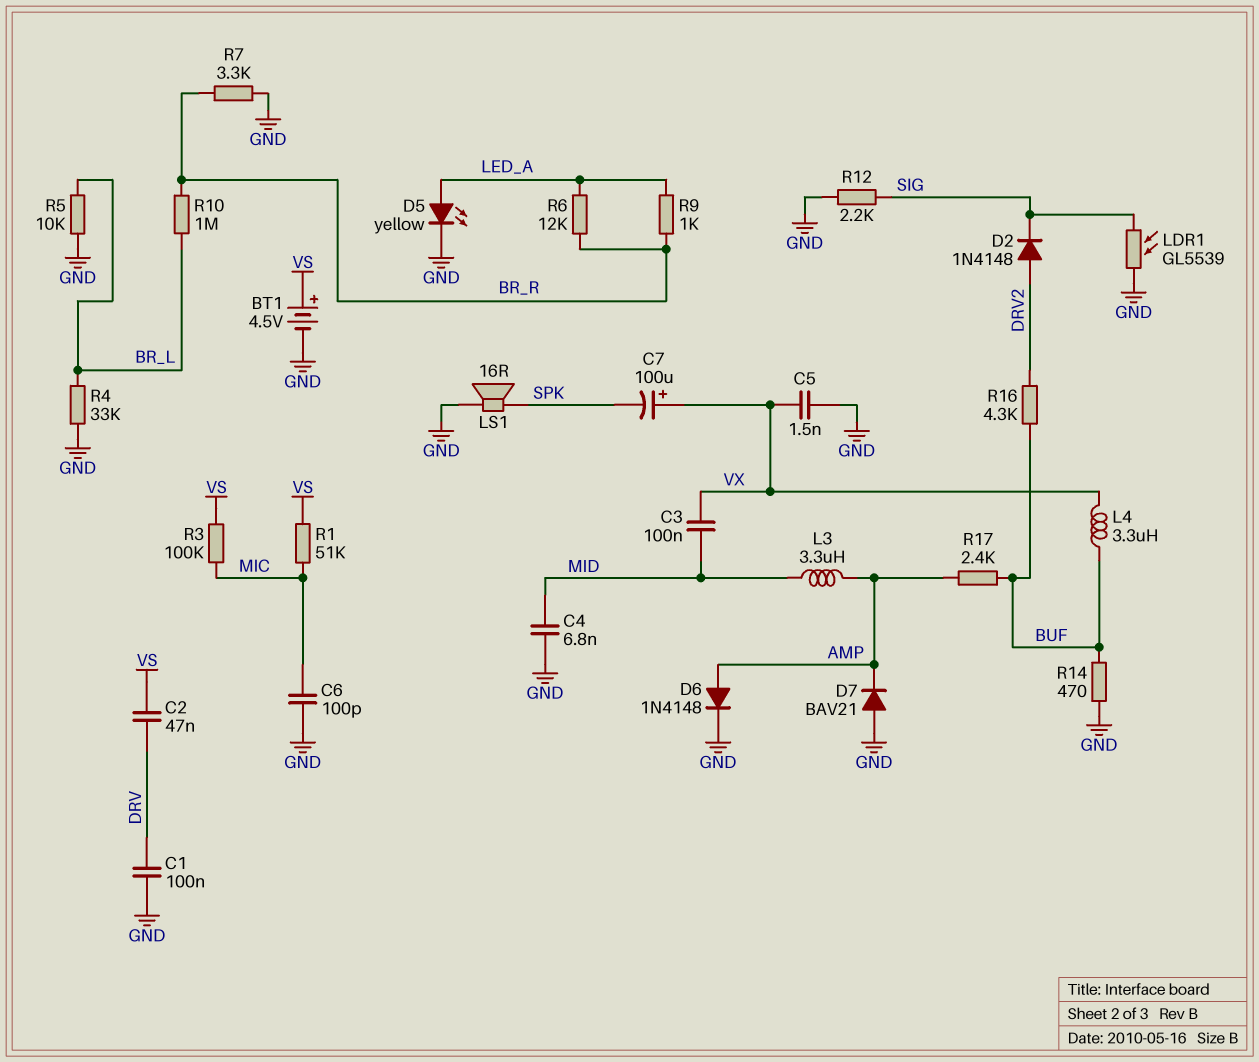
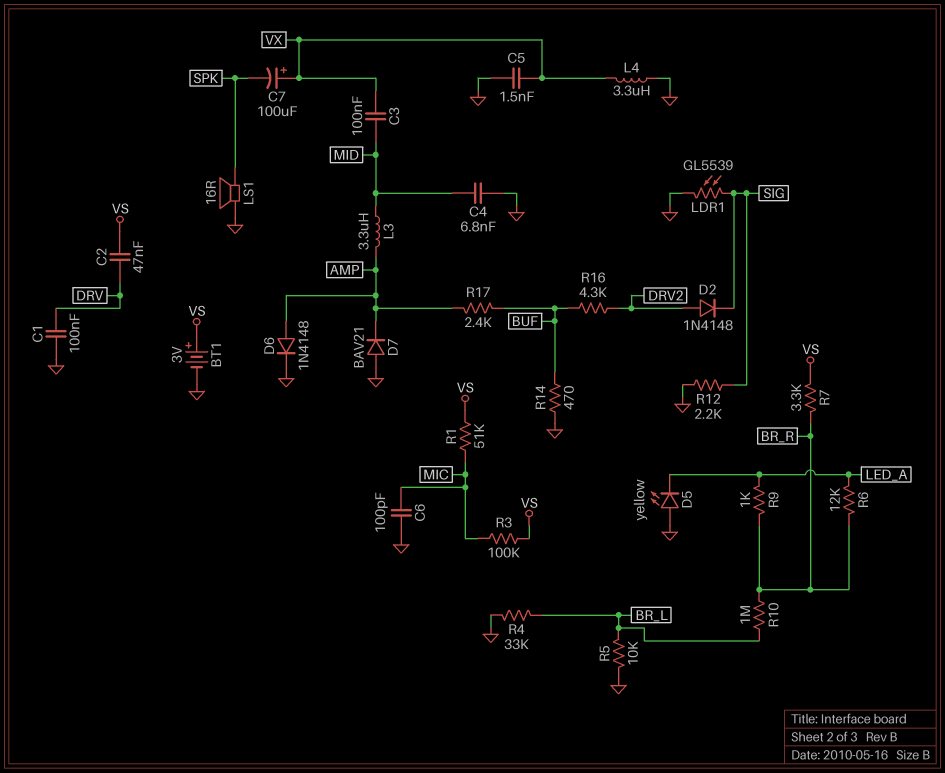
BT1: 4.5V (plus VS, minus GND) -> 3V (plus VS, minus GND)
D5: LED yellow (A LED_A, K GND) -> LED yellow (A GND, K LED_A)
L4: 3.3uH (BUF, VX) -> 3.3uH (GND, VX)
R7: 3.3k (BR_R, GND) -> 3.3k (BR_R, VS)

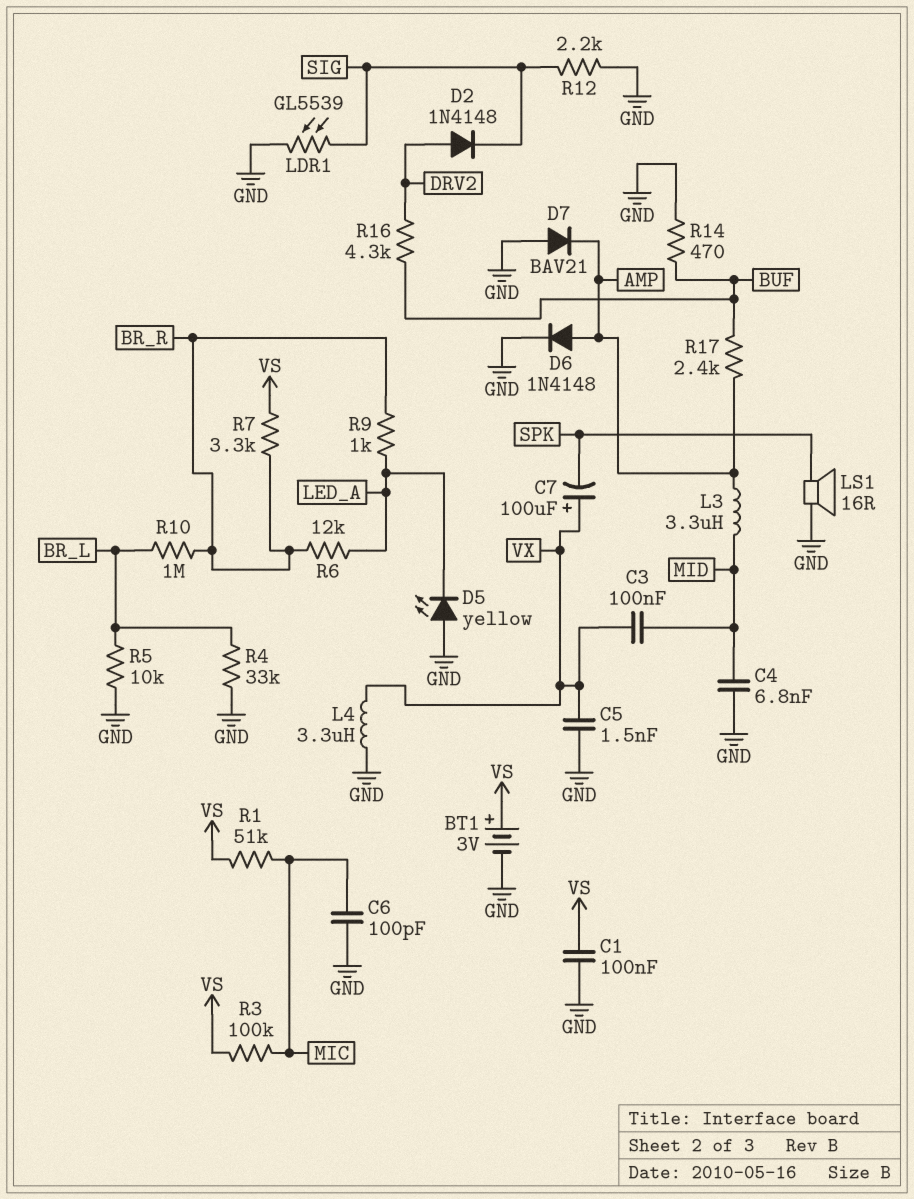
C1: 100nF (DRV, GND) -> 100nF (GND, VS)
C2: 47nF (DRV, VS) -> none

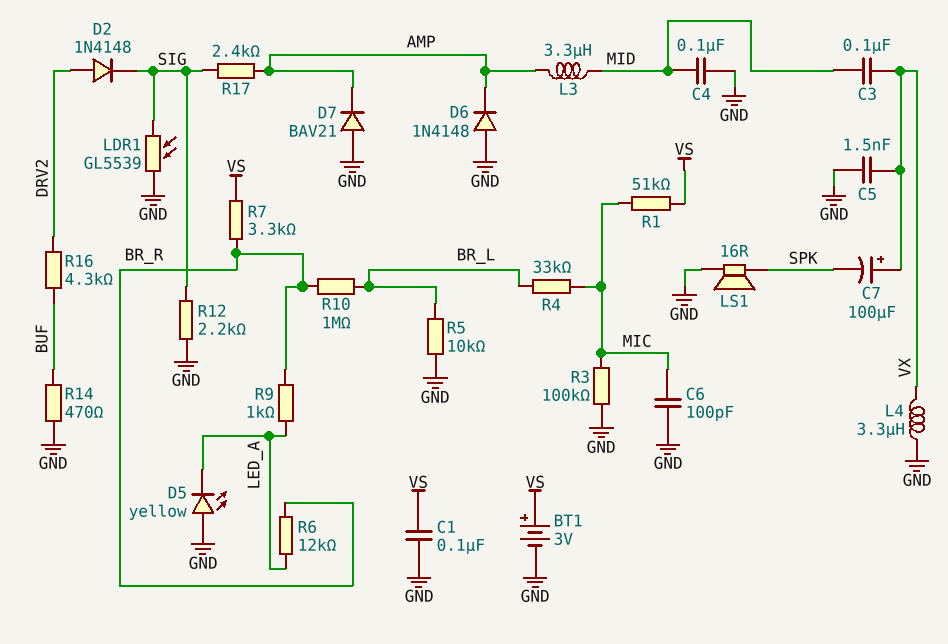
C4: 6.8nF (GND, MID) -> 100nF (GND, MID)
D6: diode 1N4148 (A AMP, K GND) -> diode 1N4148 (A GND, K AMP)
R3: 100k (MIC, VS) -> 100k (GND, MIC)
R4: 33k (BR_L, GND) -> 33k (BR_L, MIC)
R17: 2.4k (AMP, BUF) -> 2.4k (AMP, SIG)

